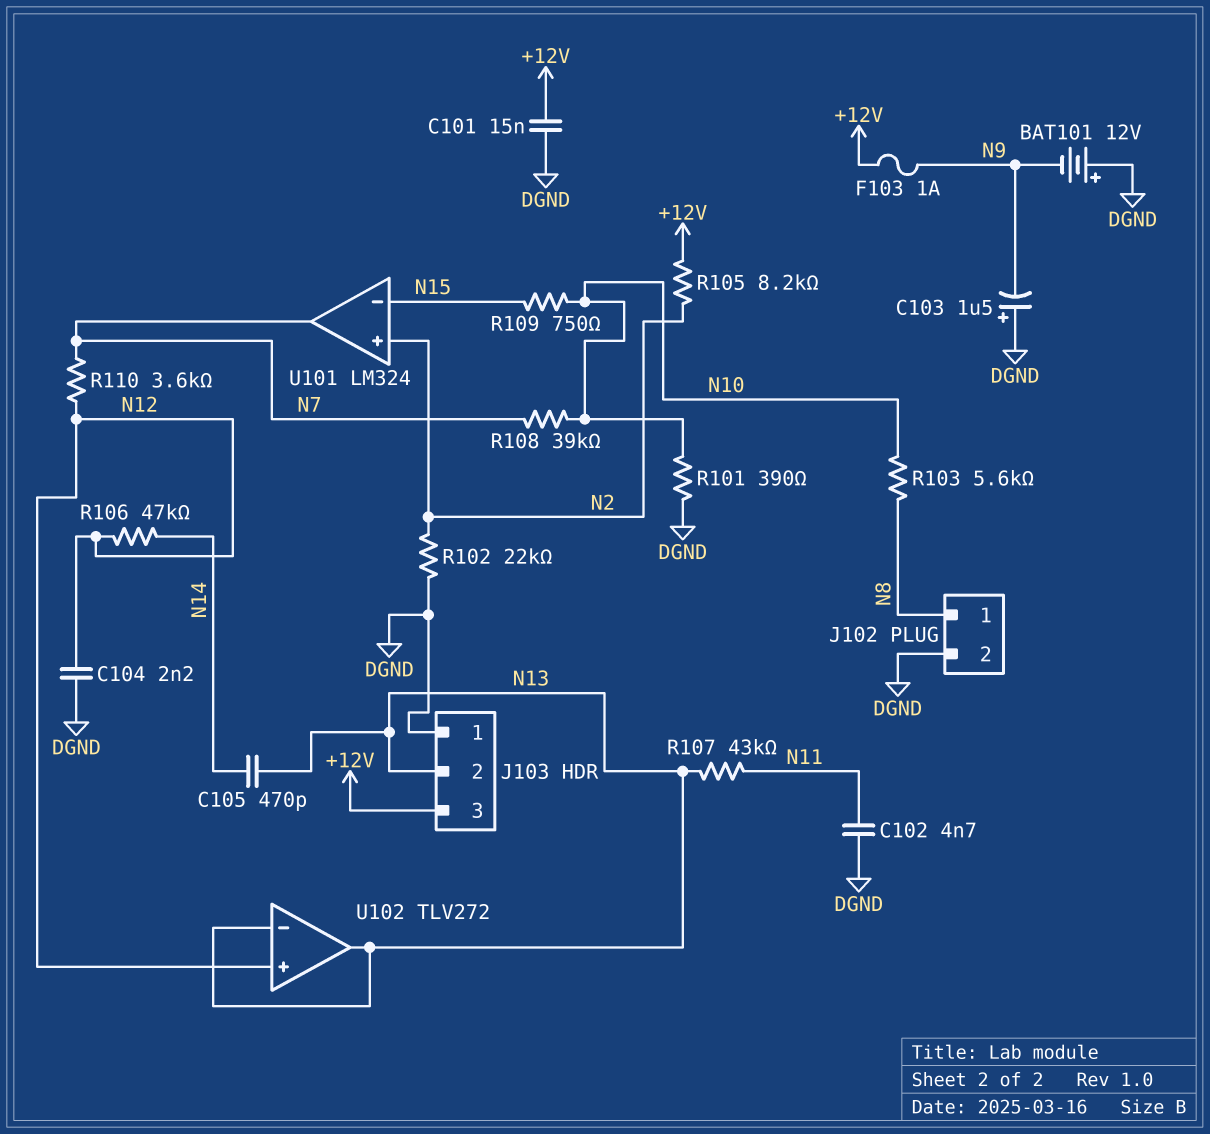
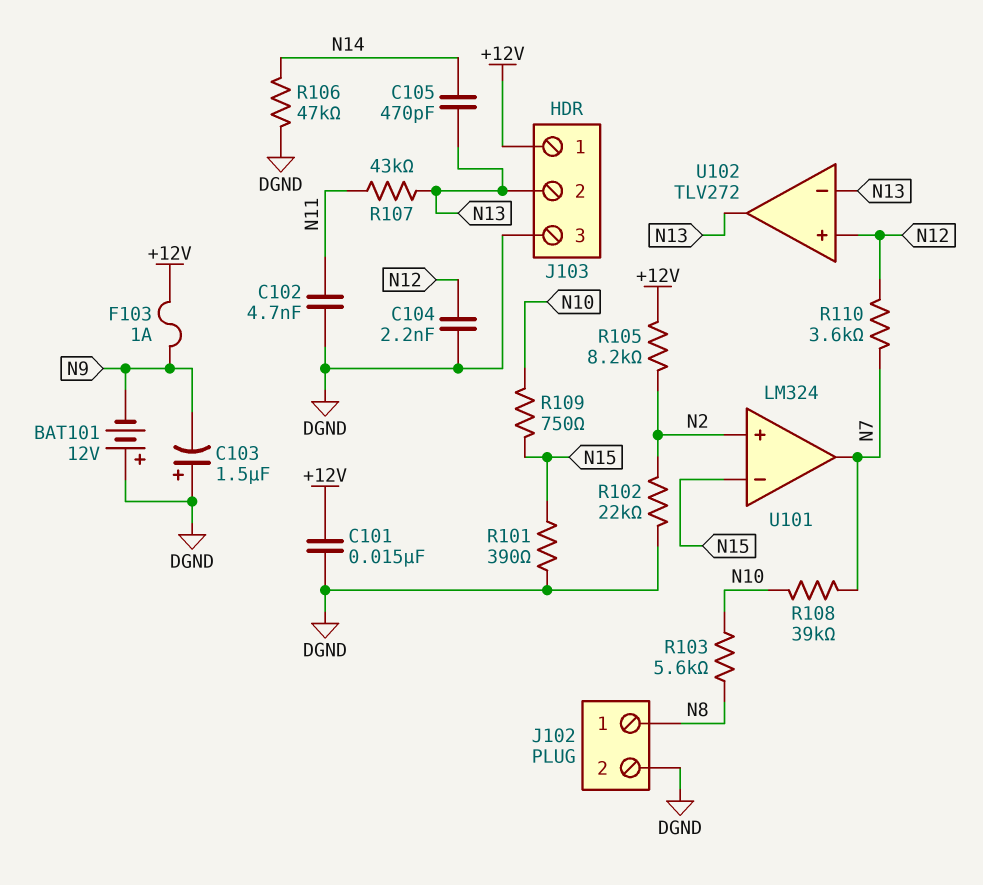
J103 pin 1: DGND -> +12V
J103 pin 3: +12V -> DGND
R101: 390 (DGND, N10) -> 390 (DGND, N15)
R106: 47k (N12, N14) -> 47k (DGND, N14)

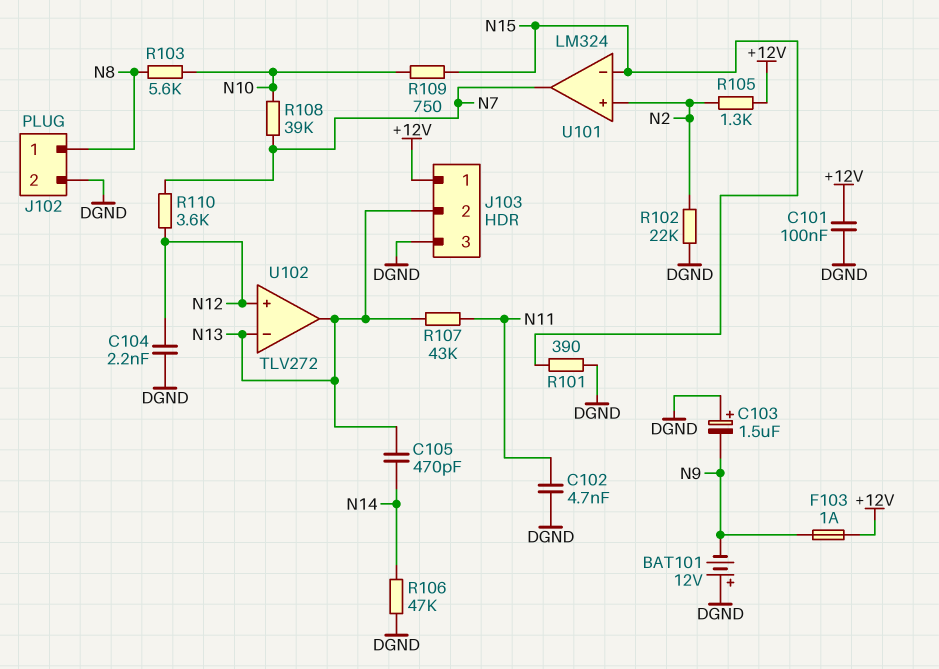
C101: 15nF (+12V, DGND) -> 100nF (+12V, DGND)
R105: 8.2k (+12V, N2) -> 1.3k (+12V, N2)

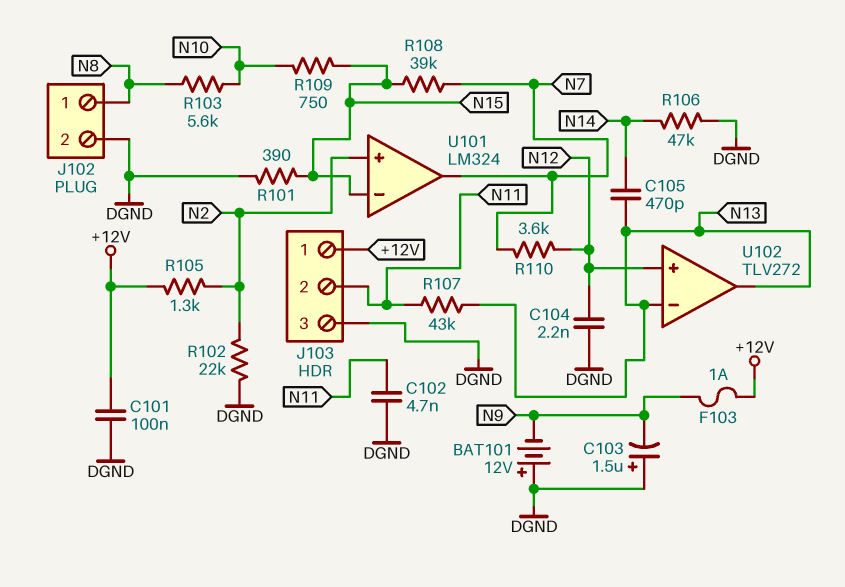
J103 pin 2: N13 -> N11
R108: 39k (N7, N10) -> 39k (N7, N15)

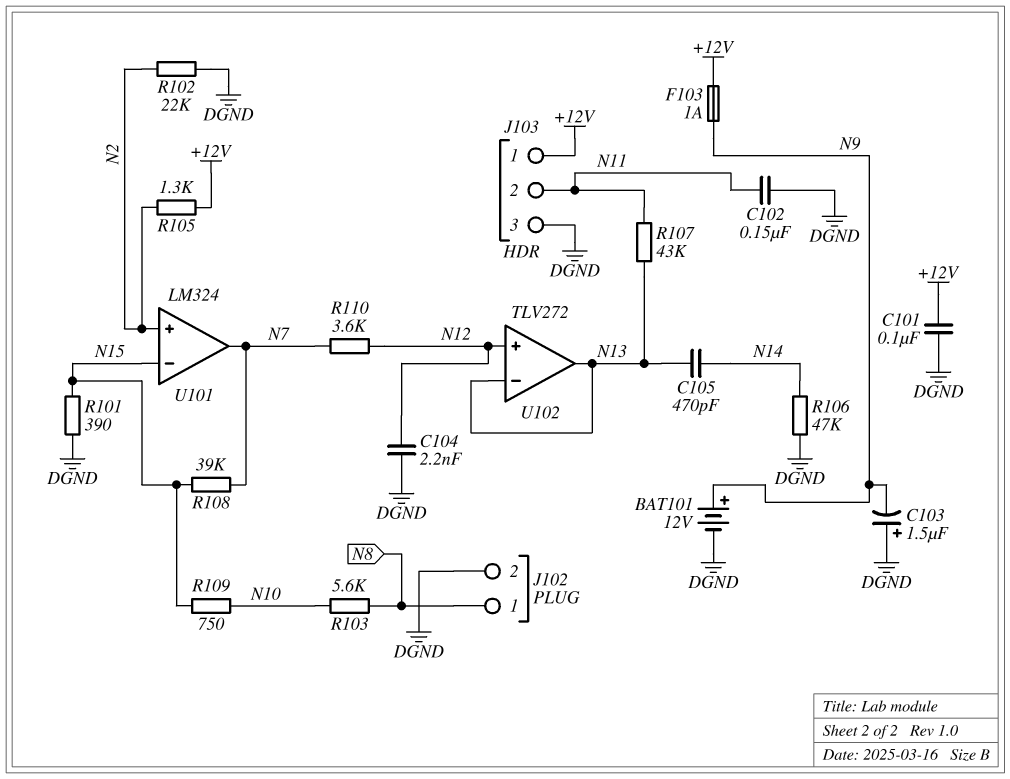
BAT101: 12V (plus DGND, minus N9) -> 12V (plus N9, minus DGND)
C102: 4.7nF (DGND, N11) -> 150nF (DGND, N11)

